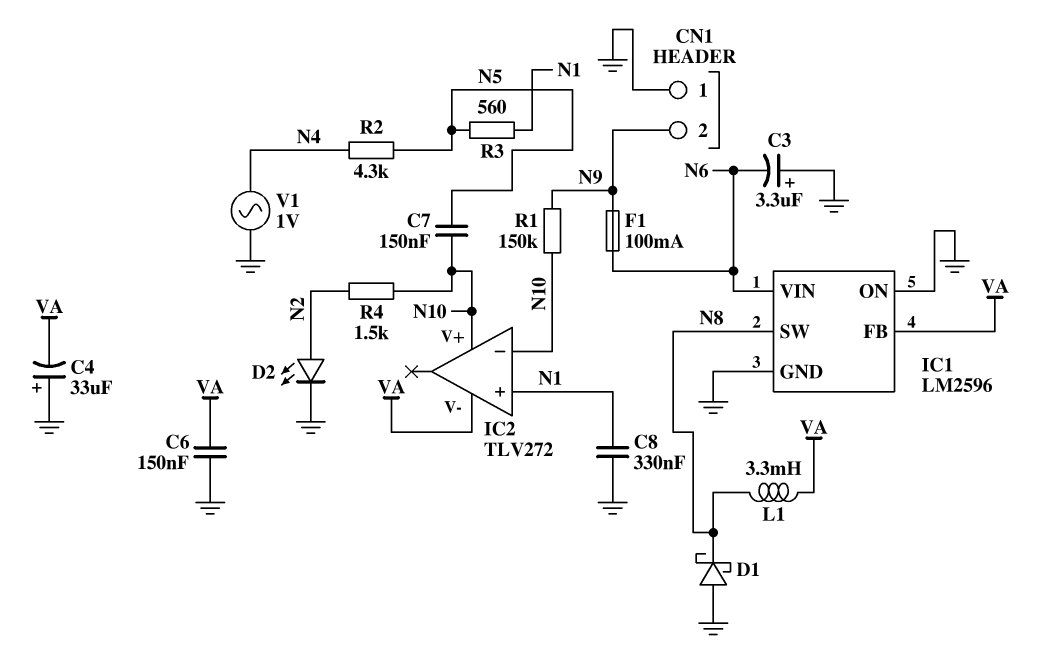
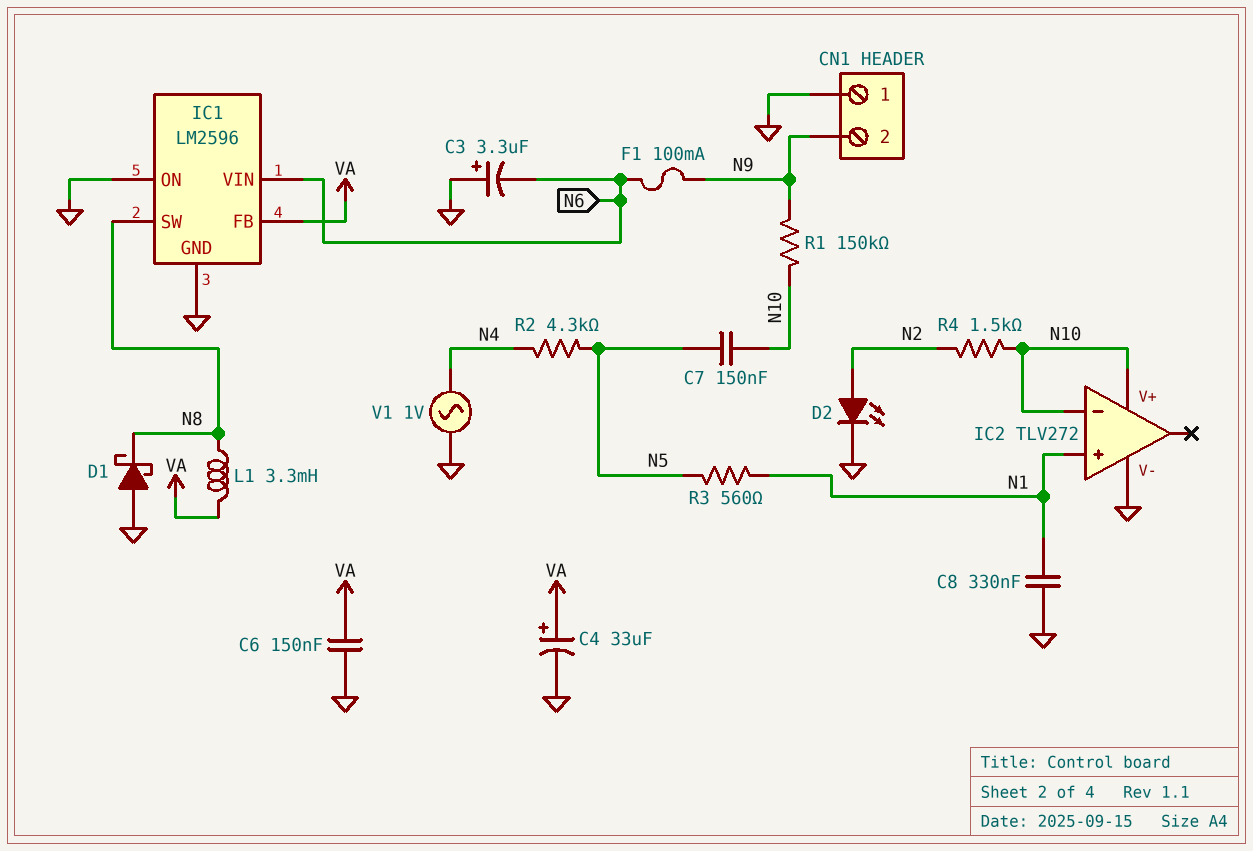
C4: 33uF (plus GND, minus VA) -> 33uF (plus VA, minus GND)
IC2 pin V-: VA -> GND

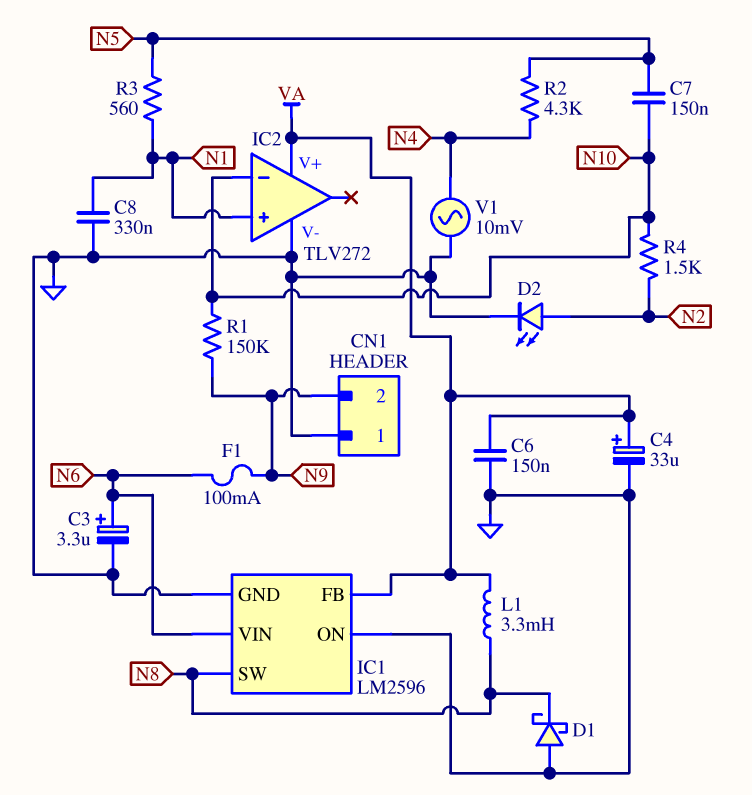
C3: 3.3uF (plus GND, minus N6) -> 3.3uF (plus N6, minus GND)
IC2 pin V+: N10 -> VA
V1: AC 1V (GND, N4) -> AC 10mV (GND, N4)

